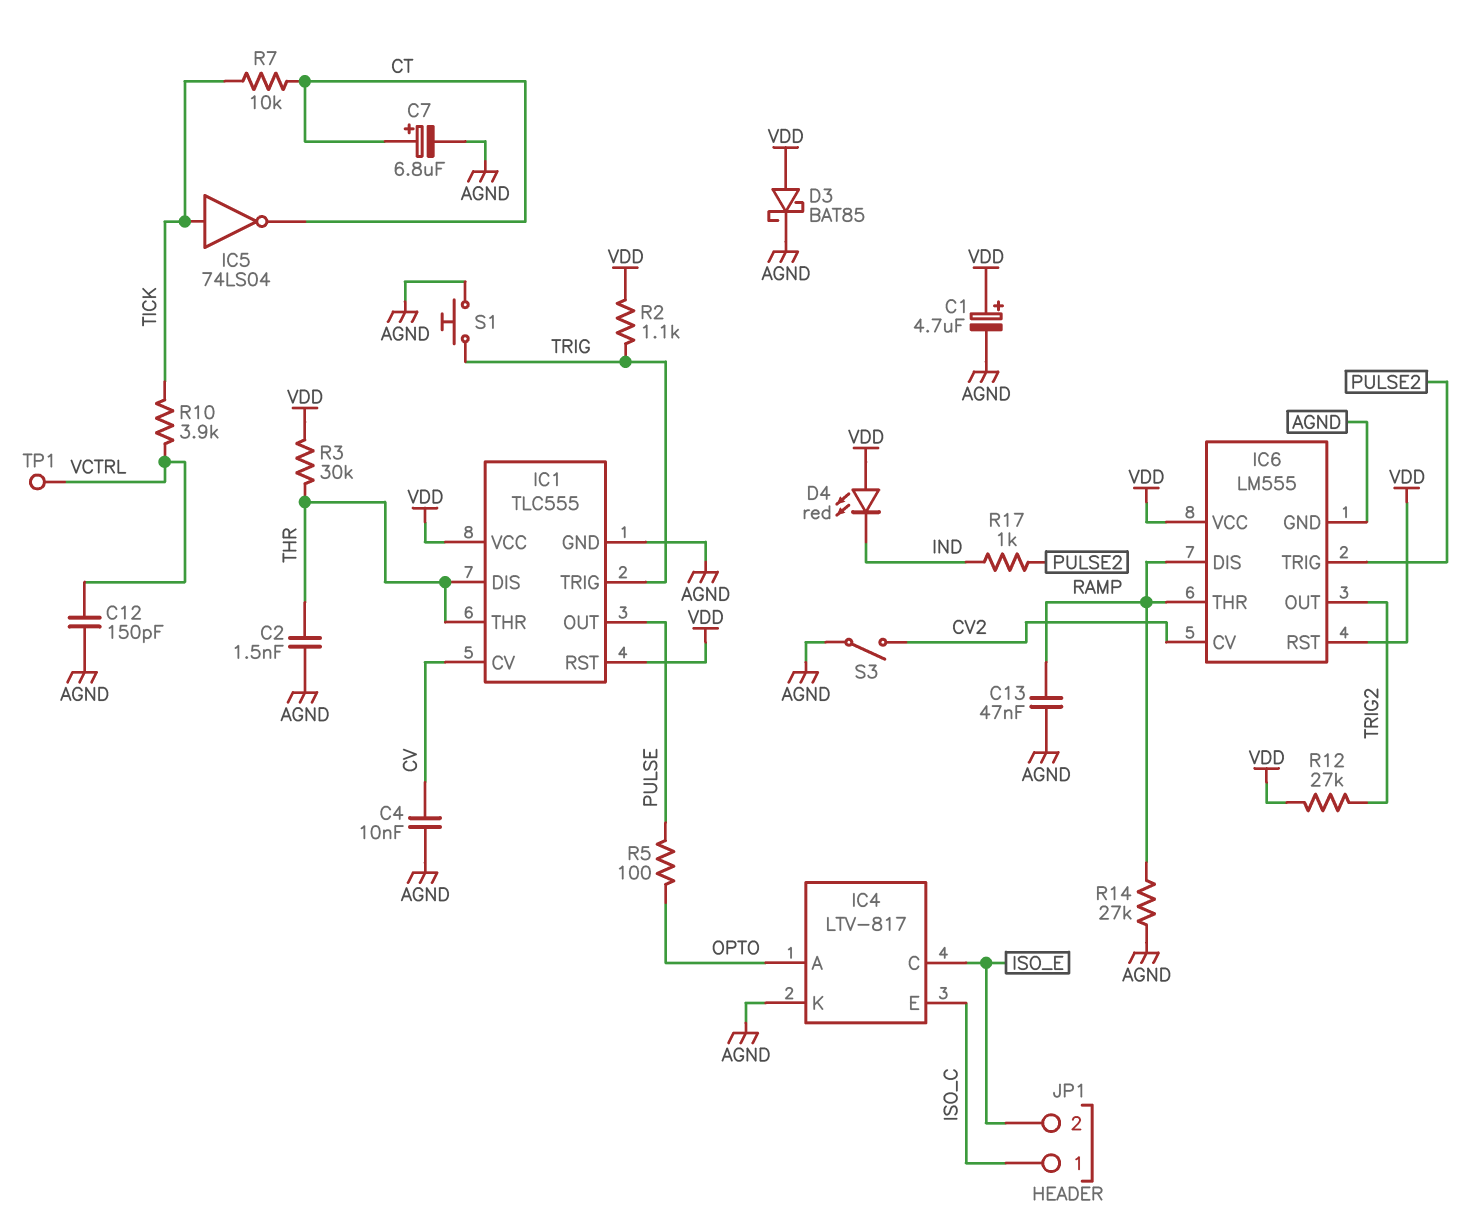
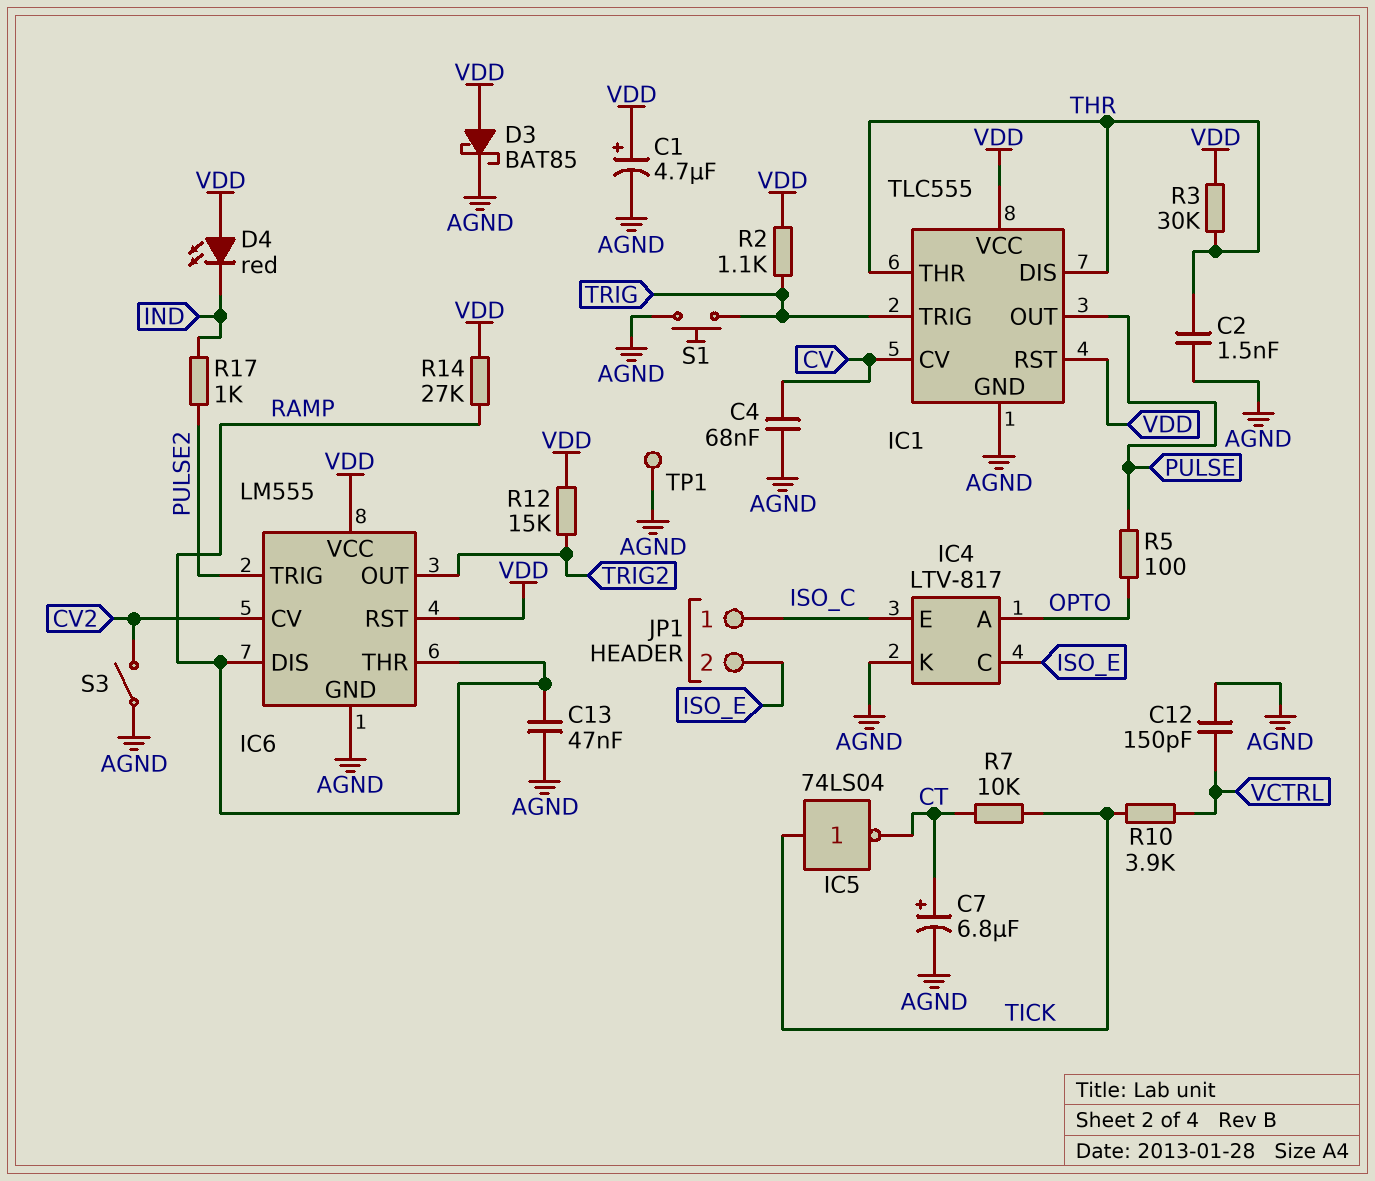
C4: 10nF (AGND, CV) -> 68nF (AGND, CV)
R12: 27k (TRIG2, VDD) -> 15k (TRIG2, VDD)
R14: 27k (AGND, RAMP) -> 27k (RAMP, VDD)
TP1: test point (VCTRL) -> test point (AGND)

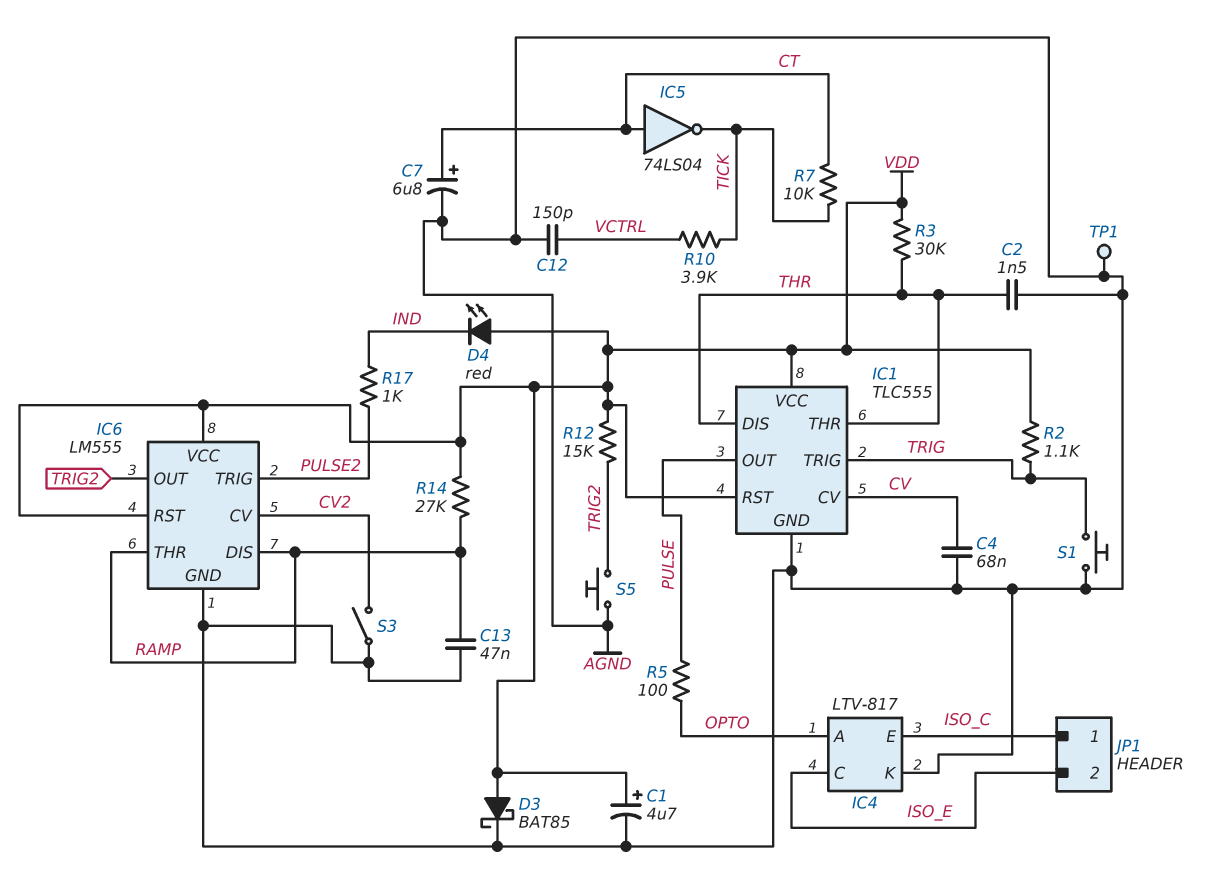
IC5: NOT 74LS04 (in TICK, out CT) -> NOT 74LS04 (in CT, out TICK)
S5: none -> button (AGND, TRIG2)

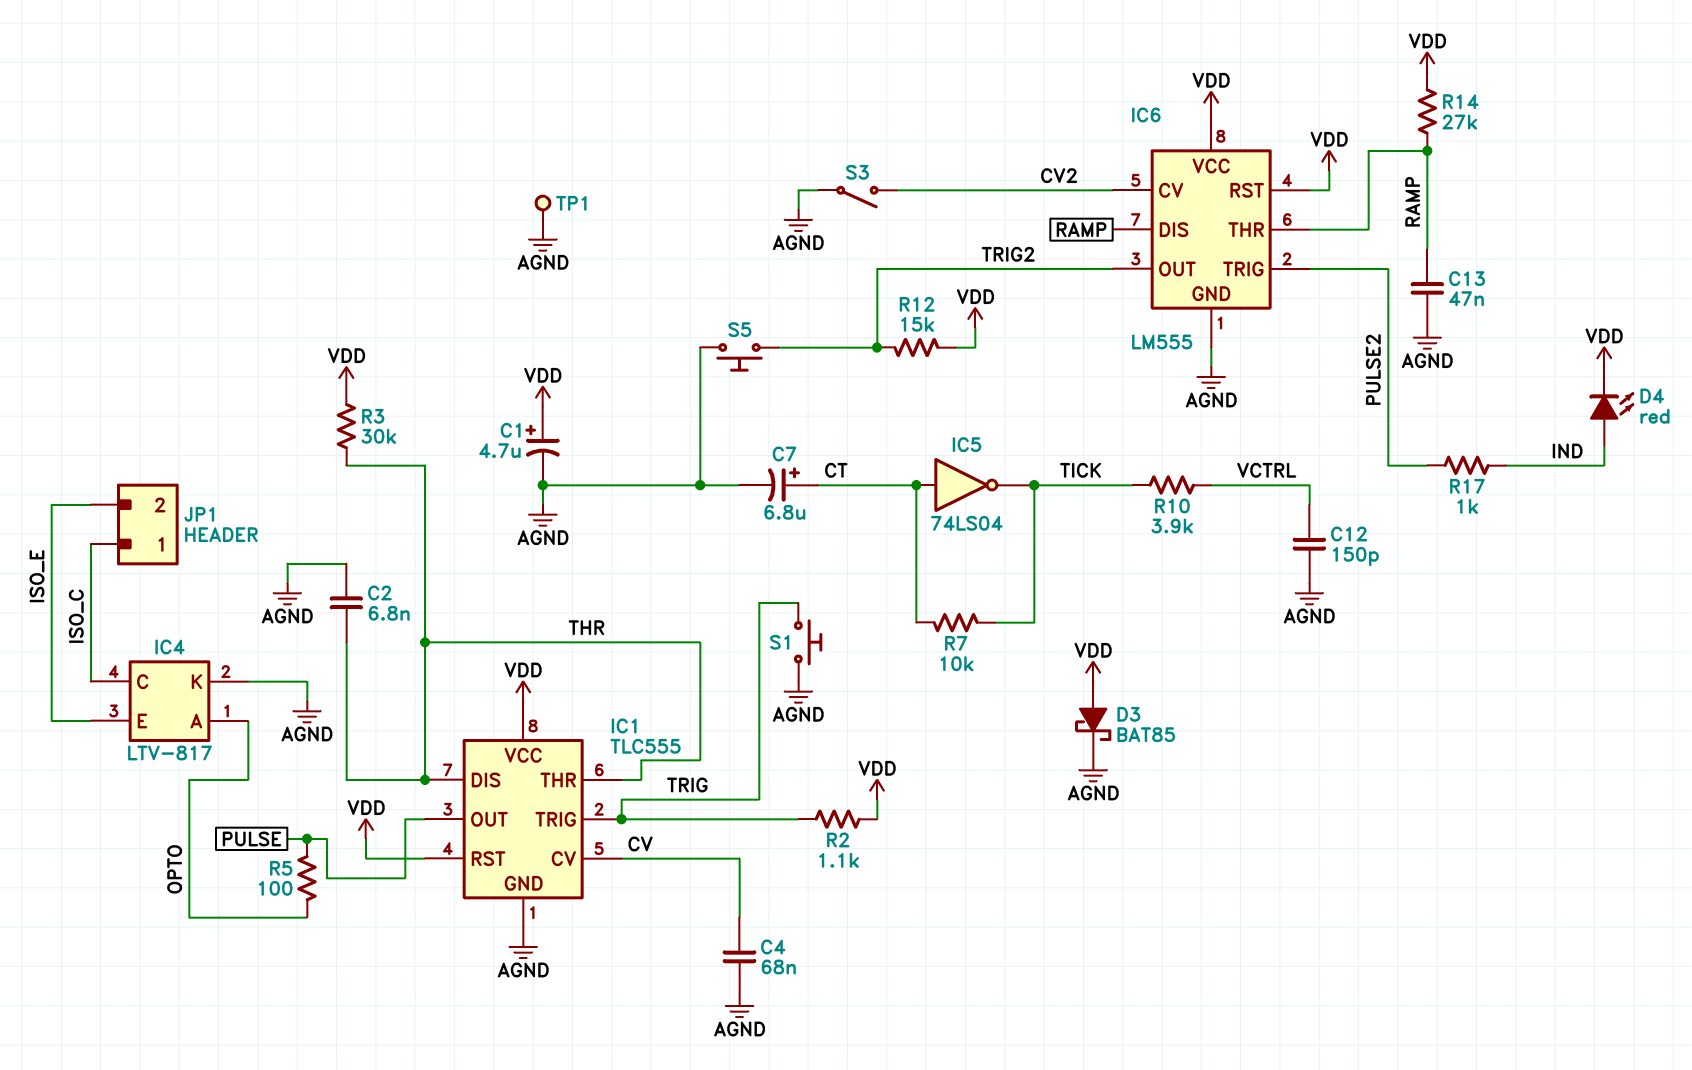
C2: 1.5nF (AGND, THR) -> 6.8nF (AGND, THR)
D4: LED red (A VDD, K IND) -> LED red (A IND, K VDD)
IC4 pin C: ISO_E -> ISO_C
IC4 pin E: ISO_C -> ISO_E

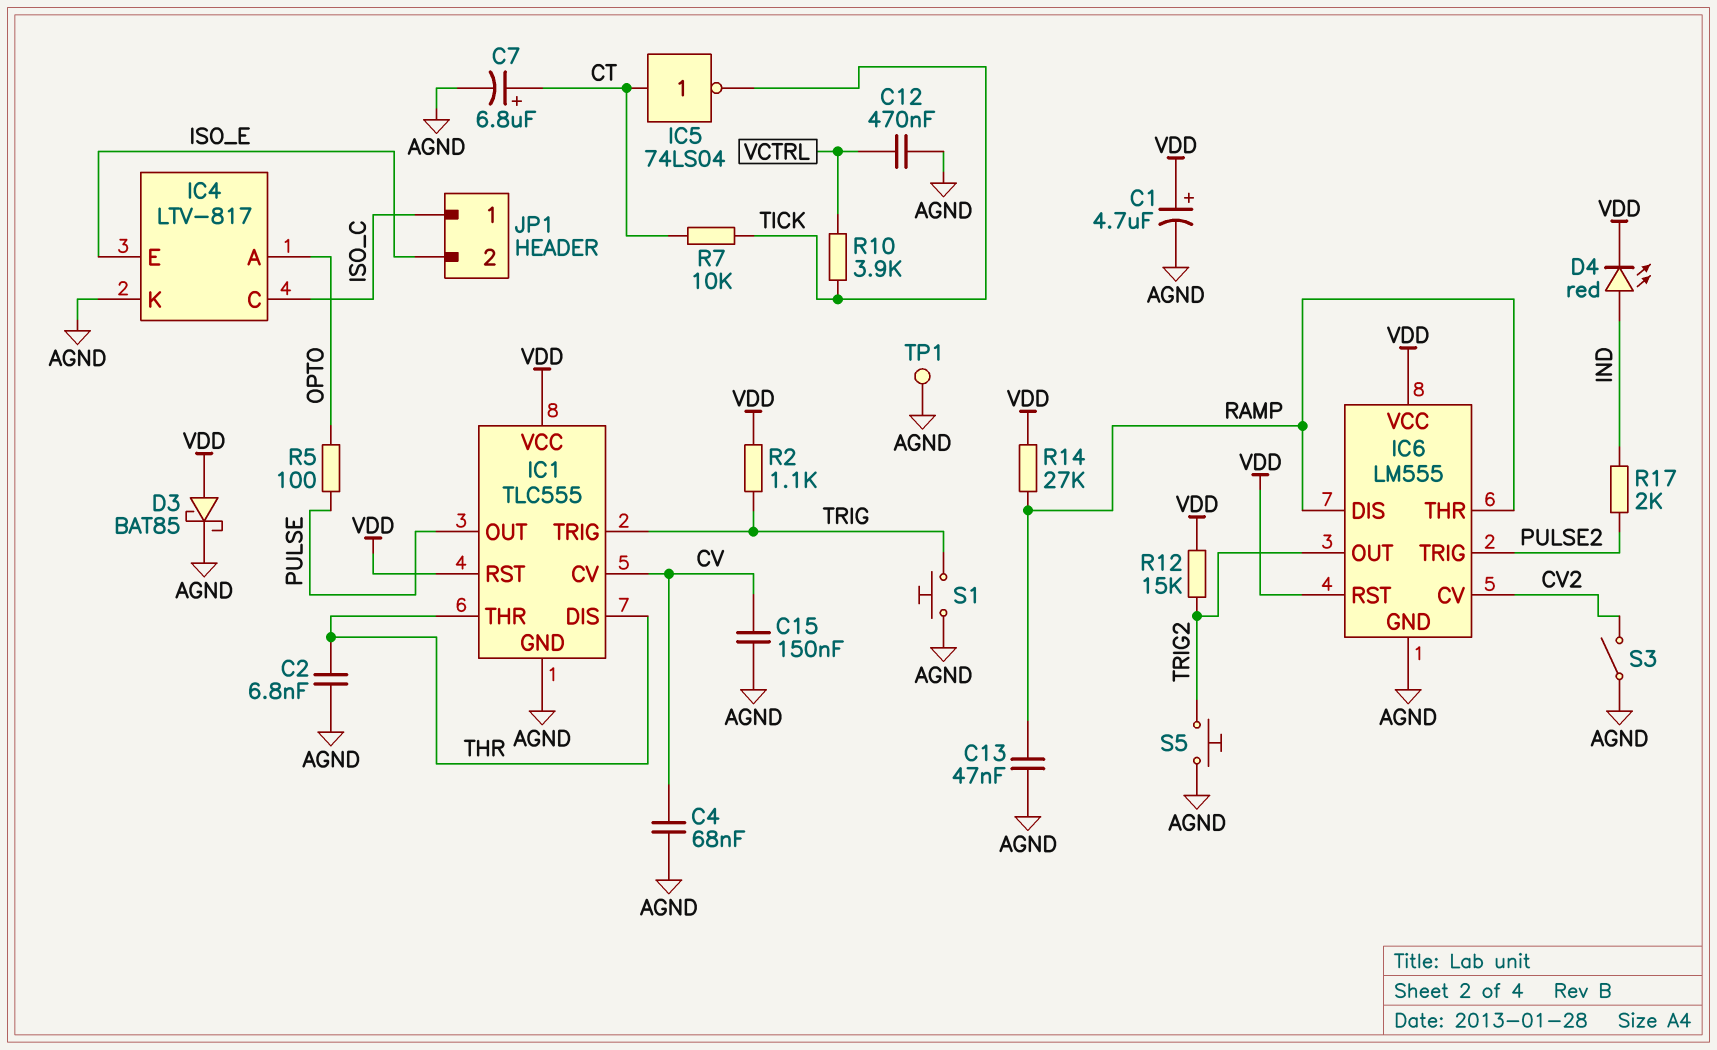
C12: 150pF (AGND, VCTRL) -> 470nF (AGND, VCTRL)
C15: none -> 150nF (AGND, CV)
R3: 30k (THR, VDD) -> none
R17: 1k (IND, PULSE2) -> 2k (IND, PULSE2)

